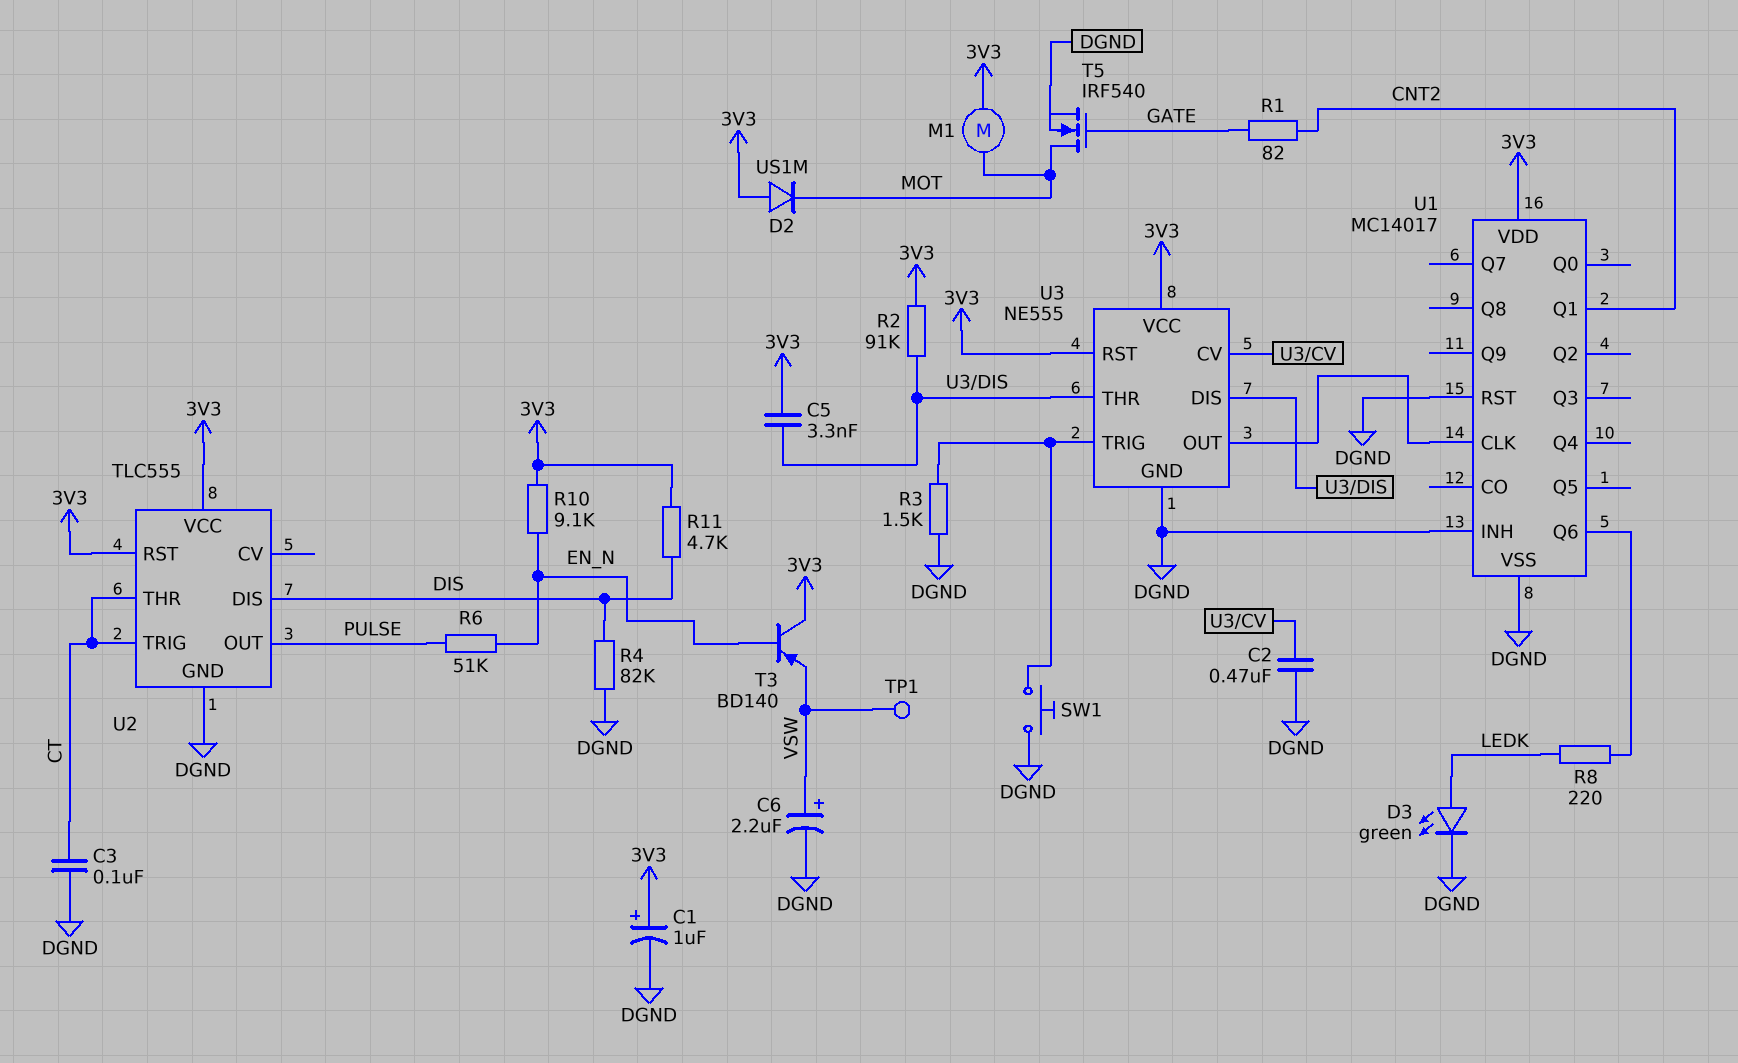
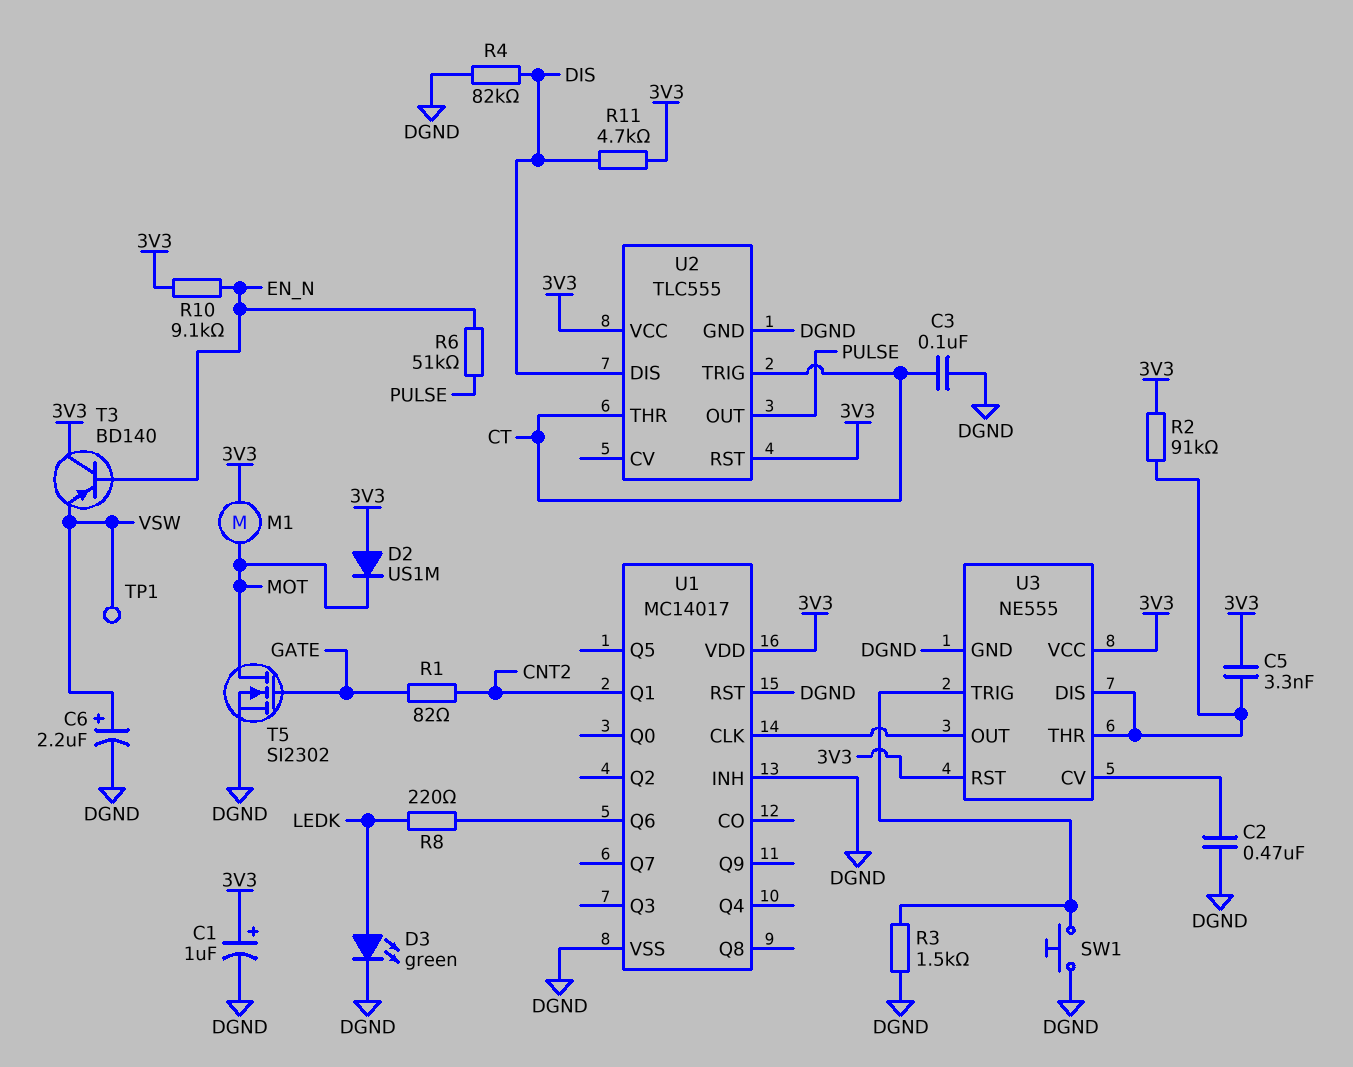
T5: NMOS IRF540 (G GATE, D MOT, S DGND) -> NMOS SI2302 (G GATE, D MOT, S DGND)

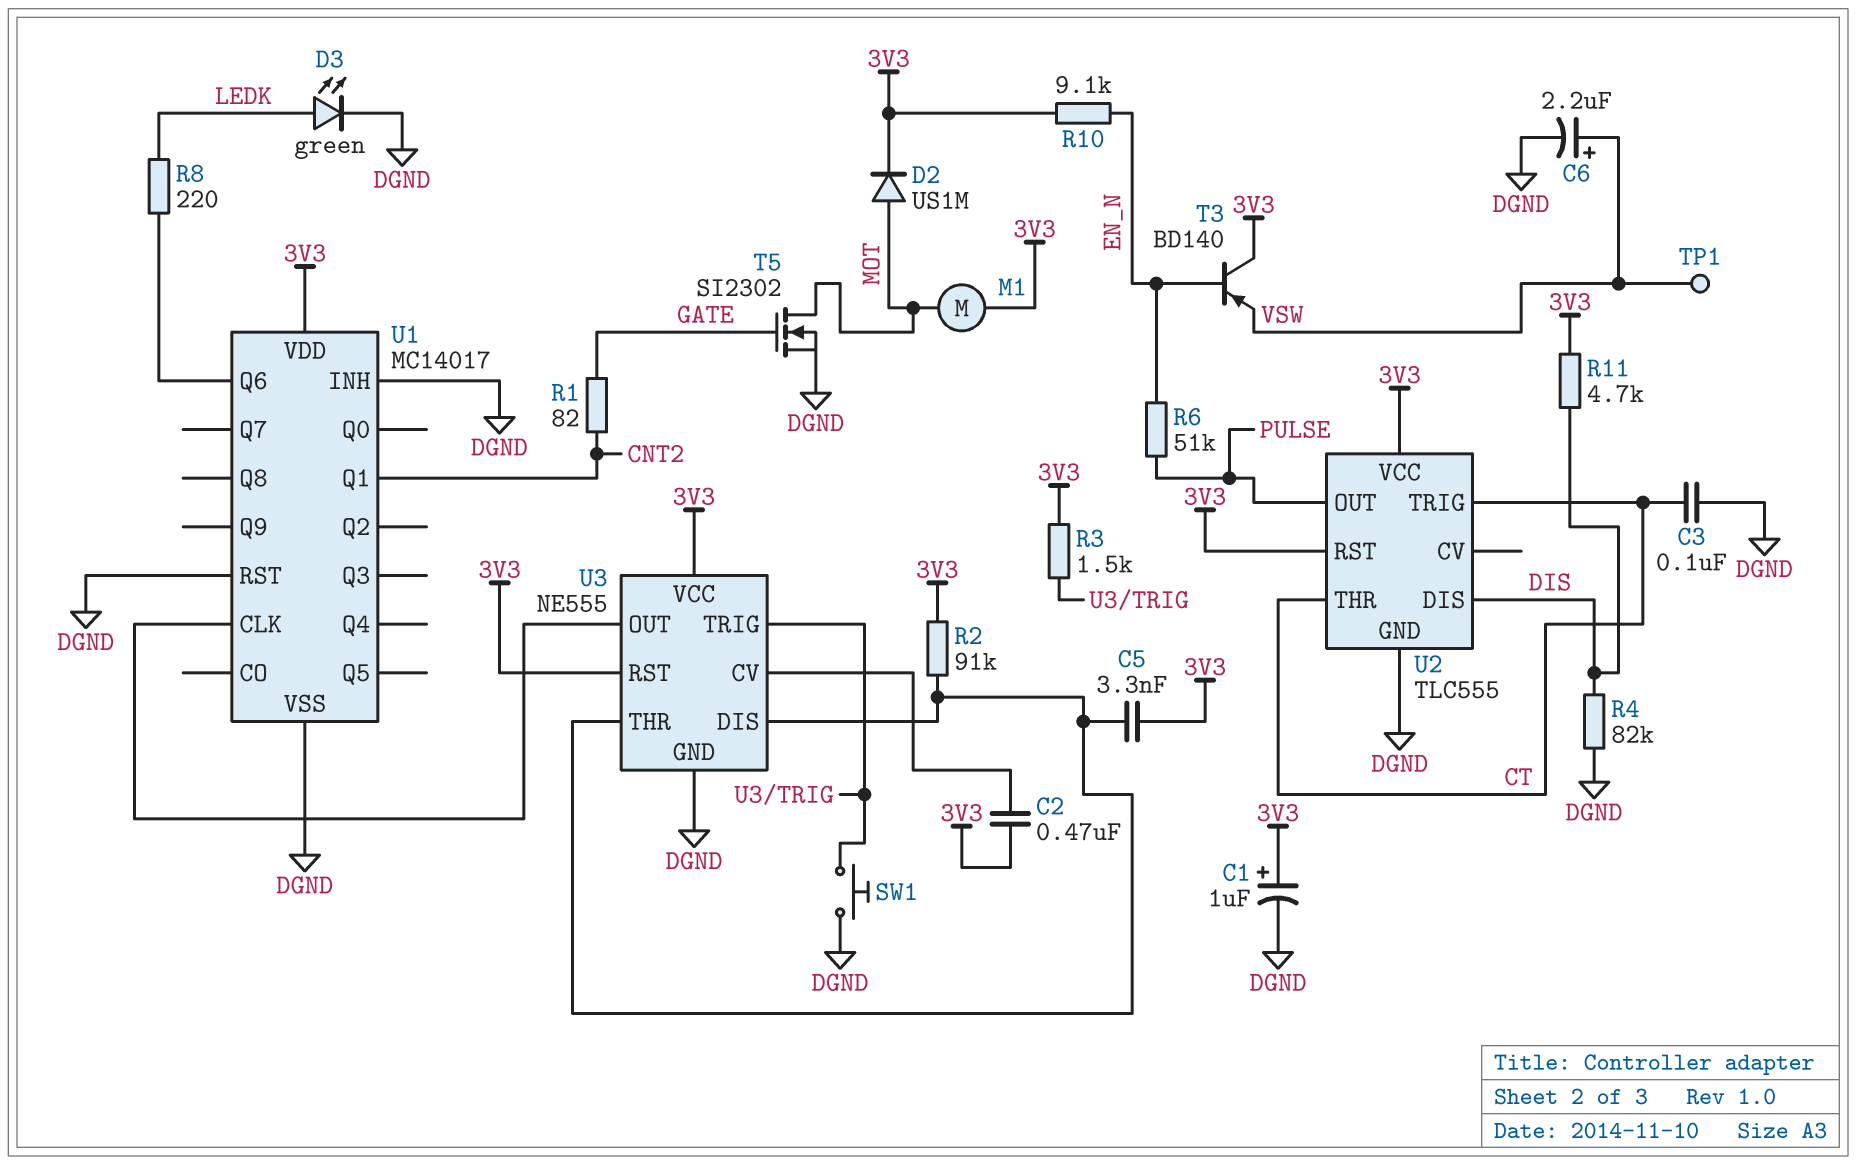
C2: 470nF (DGND, U3/CV) -> 470nF (3V3, U3/CV)
D2: diode US1M (A 3V3, K MOT) -> diode US1M (A MOT, K 3V3)
R3: 1.5k (DGND, U3/TRIG) -> 1.5k (3V3, U3/TRIG)

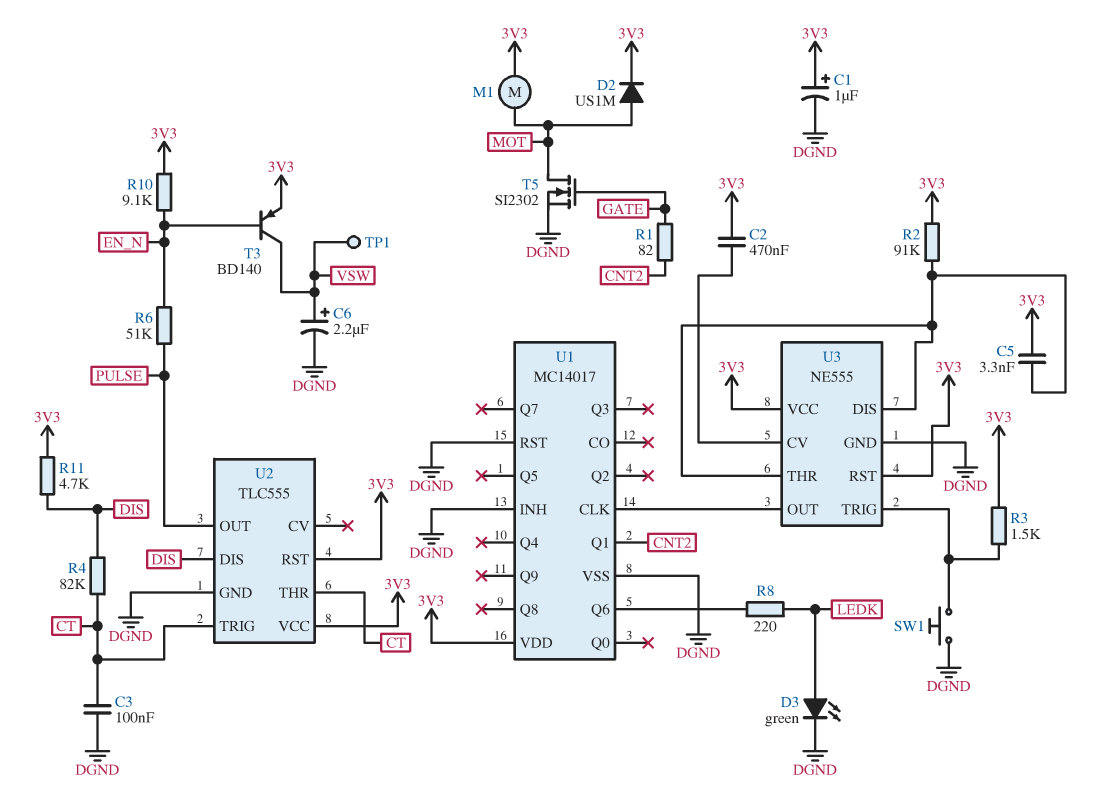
R4: 82k (DGND, DIS) -> 82k (CT, DIS)
T3: PNP BD140 (B EN_N, C 3V3, E VSW) -> PNP BD140 (B EN_N, C VSW, E 3V3)

